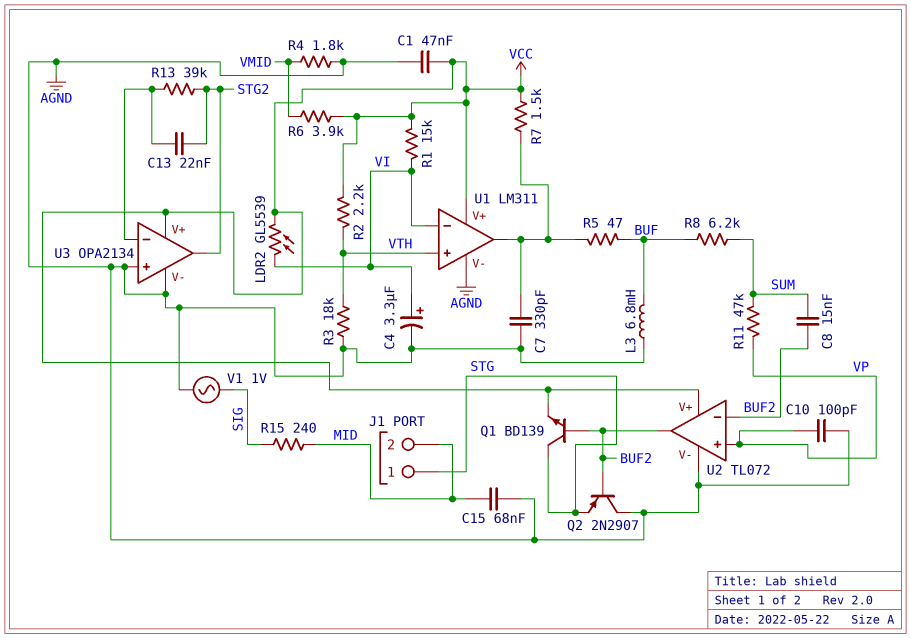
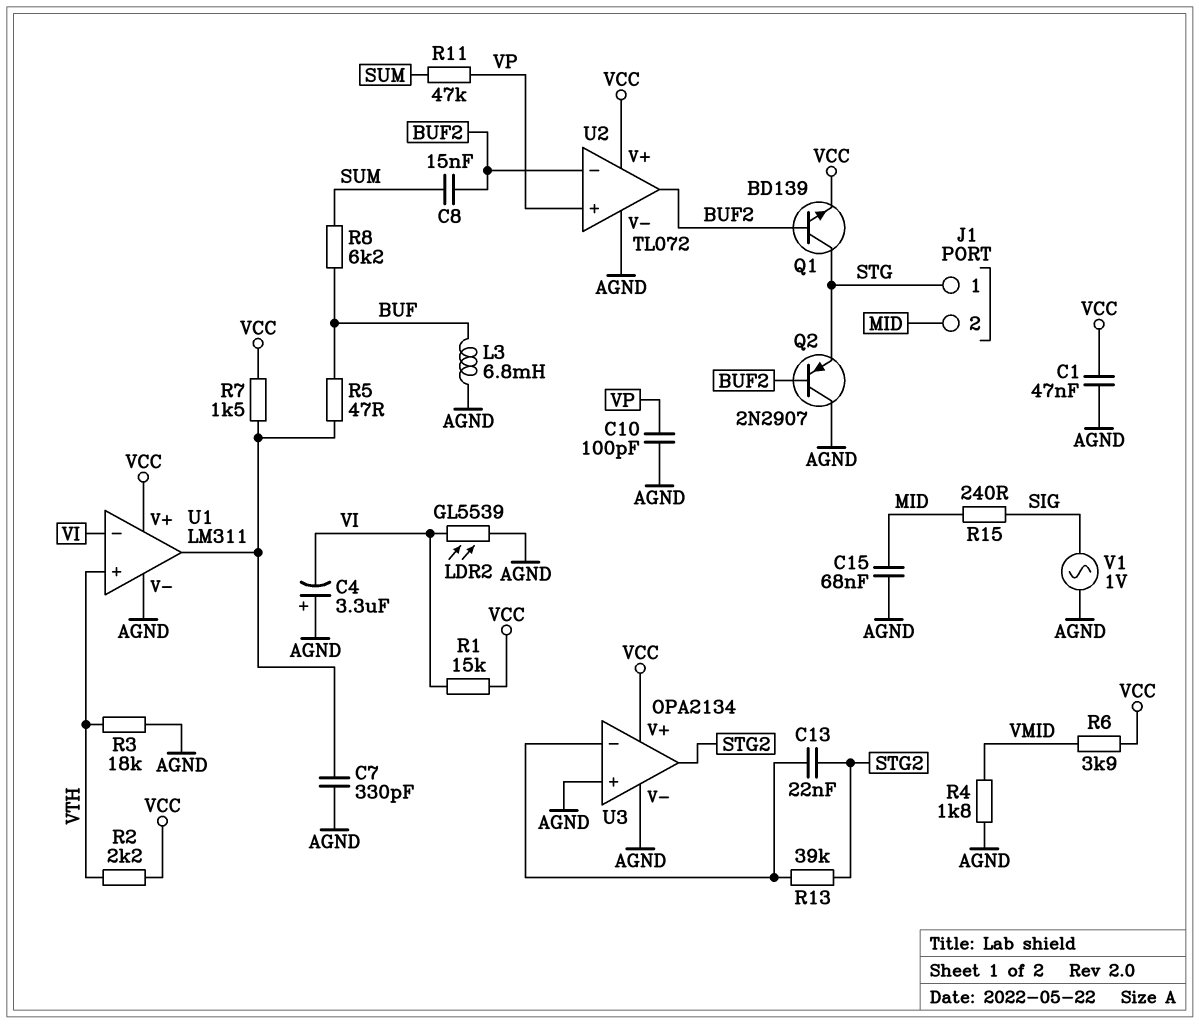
C4: 3.3uF (plus VI, minus AGND) -> 3.3uF (plus AGND, minus VI)
LDR2: GL5539 (VCC, VI) -> GL5539 (AGND, VI)

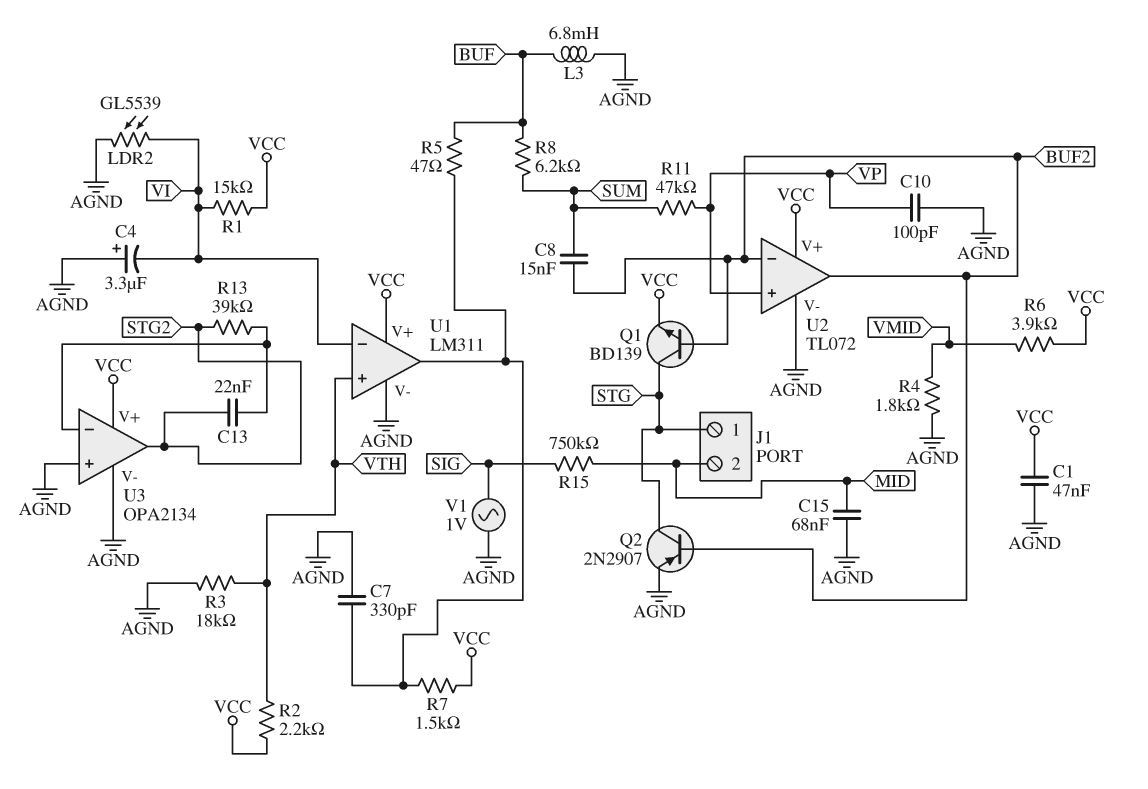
Q2: PNP 2N2907 (B BUF2, C AGND, E STG) -> PNP 2N2907 (B BUF2, C STG, E AGND)
R15: 240 (MID, SIG) -> 750k (MID, SIG)

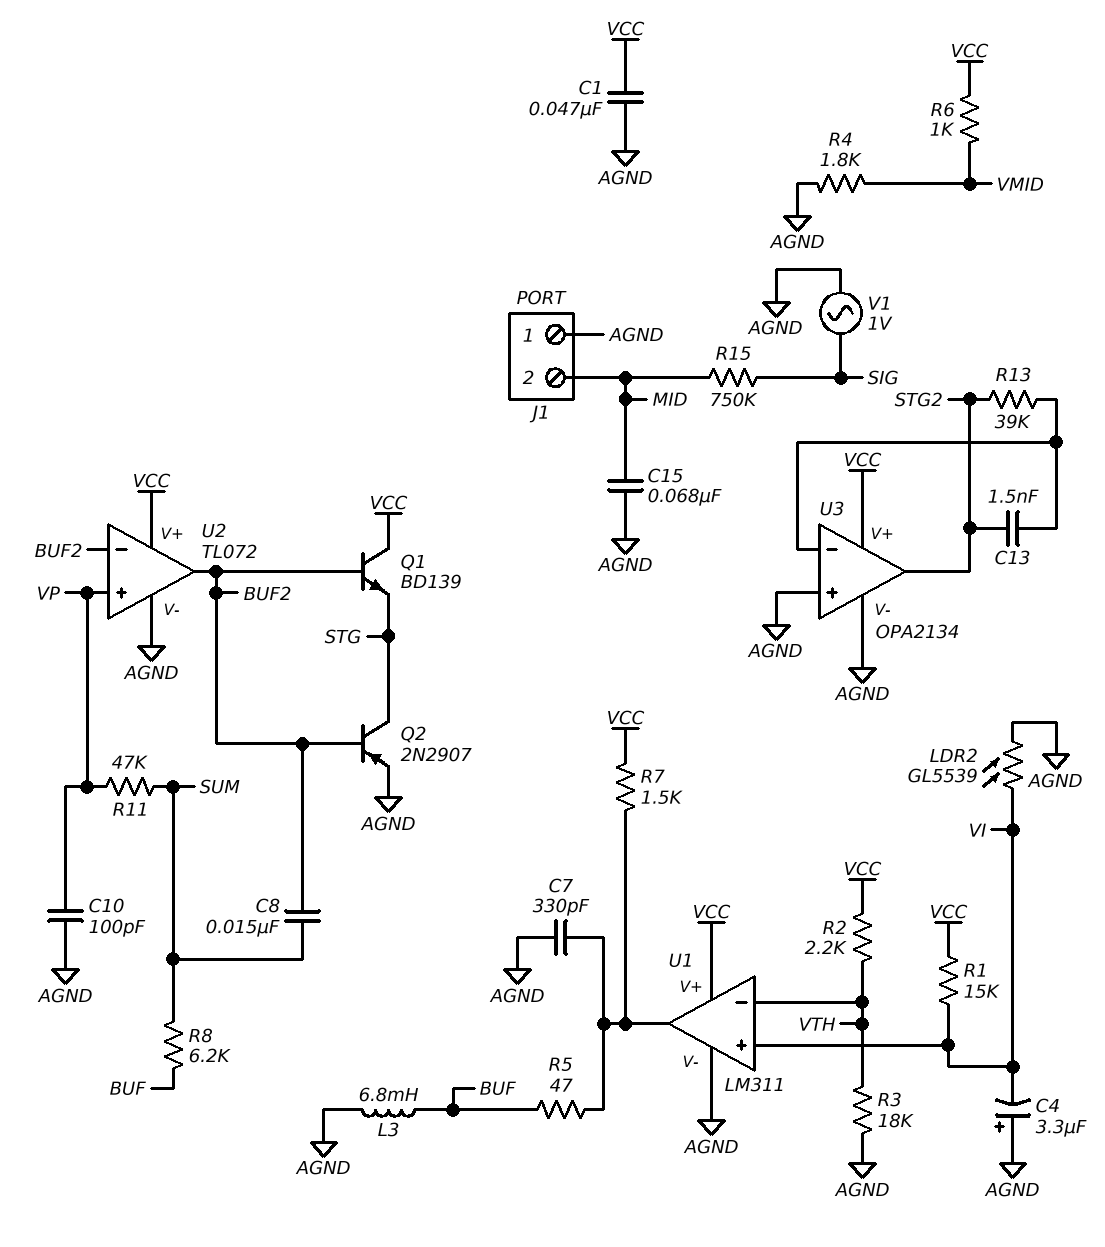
C13: 22nF (STG2, U3/in-) -> 1.5nF (STG2, U3/in-)
J1 pin 1: STG -> AGND
Q1: NPN BD139 (B BUF2, C STG, E VCC) -> NPN BD139 (B BUF2, C VCC, E STG)
R6: 3.9k (VCC, VMID) -> 1k (VCC, VMID)
U1 pin in+: VTH -> VI
U1 pin in-: VI -> VTH

